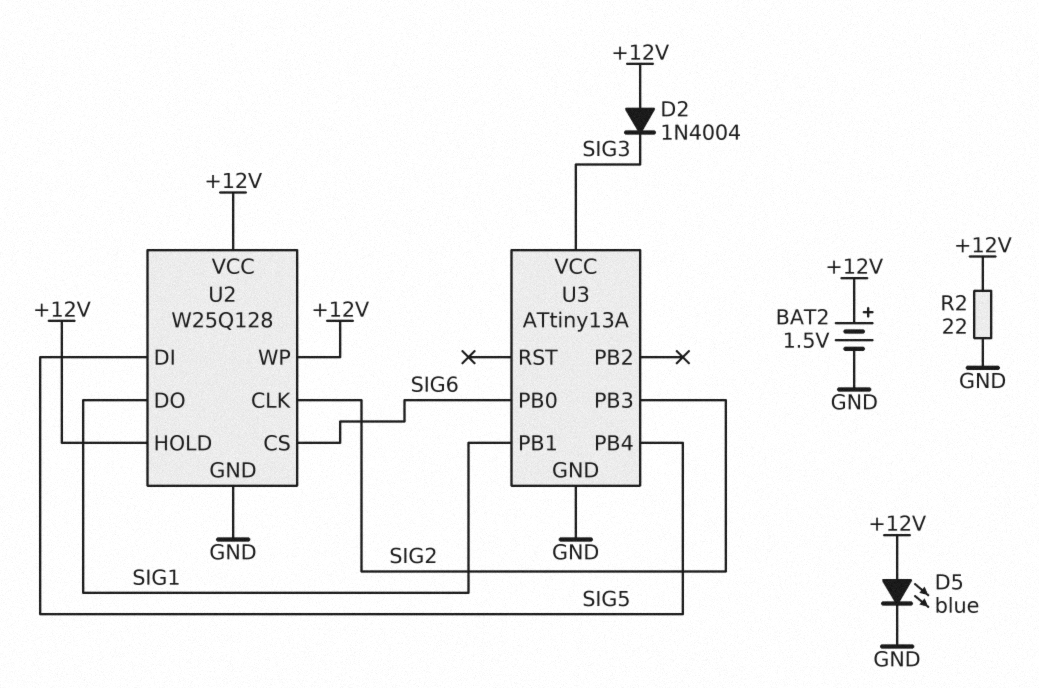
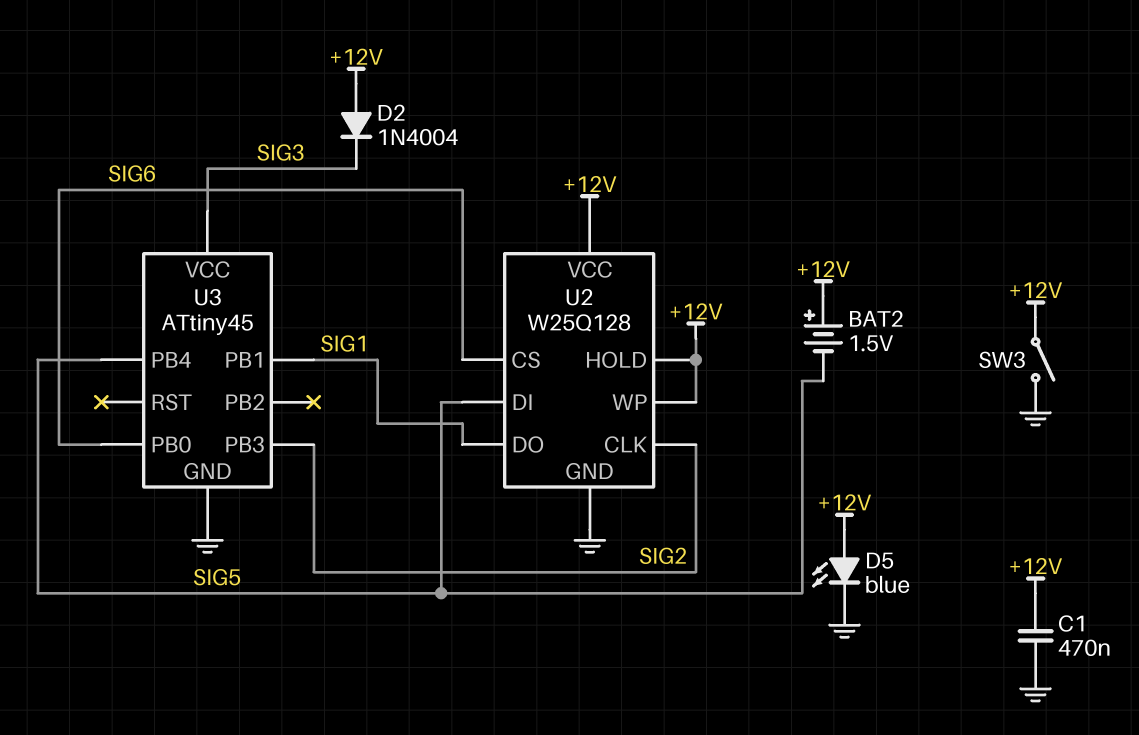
BAT2: 1.5V (plus +12V, minus GND) -> 1.5V (plus +12V, minus SIG5)
C1: none -> 470nF (+12V, GND)
R2: 22 (+12V, GND) -> none
SW3: none -> switch (+12V, GND)
U3: ATtiny13A -> ATtiny45

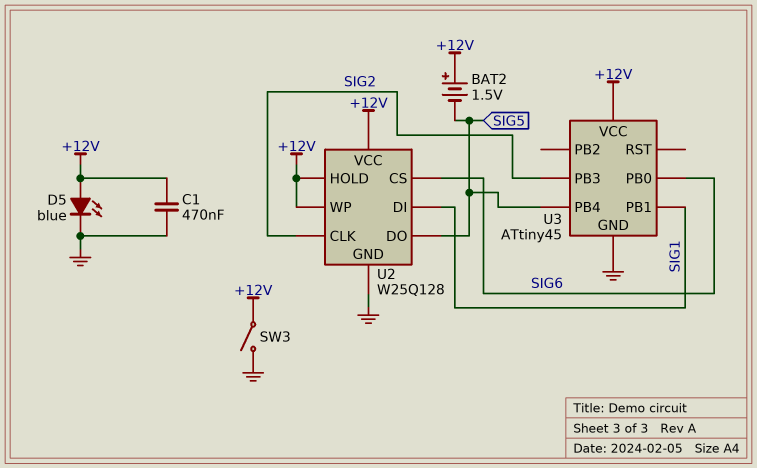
D2: diode 1N4004 (A +12V, K SIG3) -> none
U2 pin DI: SIG5 -> SIG1
U2 pin DO: SIG1 -> SIG5
U3 pin VCC: SIG3 -> +12V

